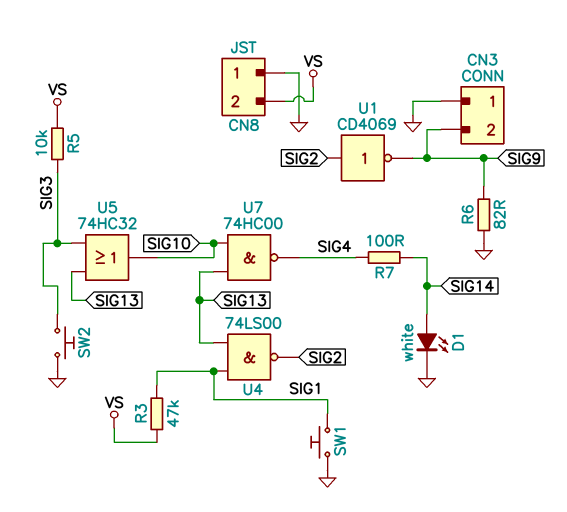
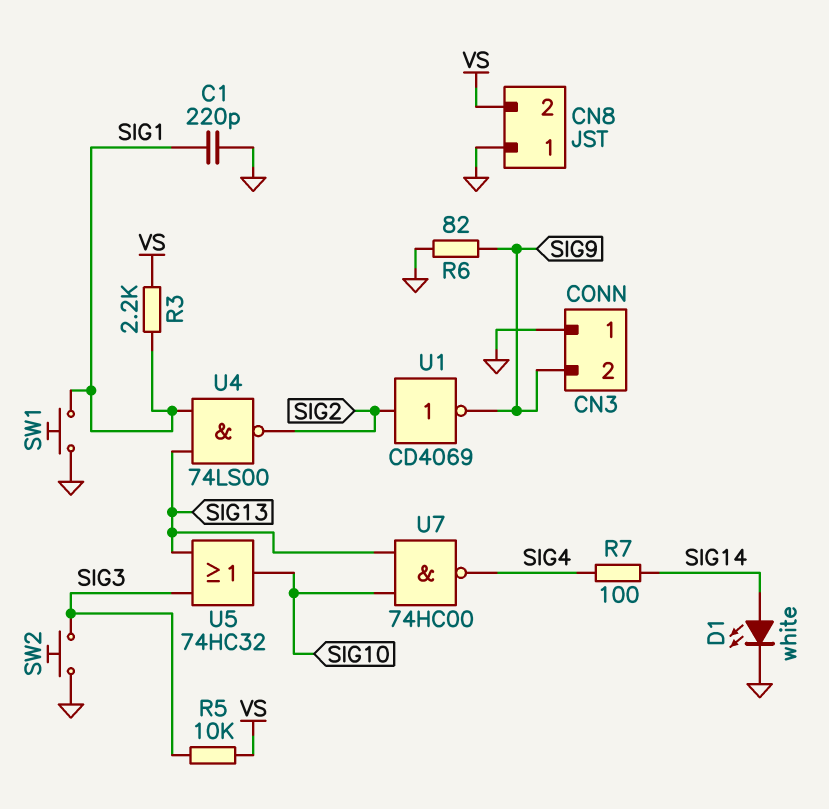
C1: none -> 220pF (GND, SIG1)
R3: 47k (SIG1, VS) -> 2.2k (SIG1, VS)

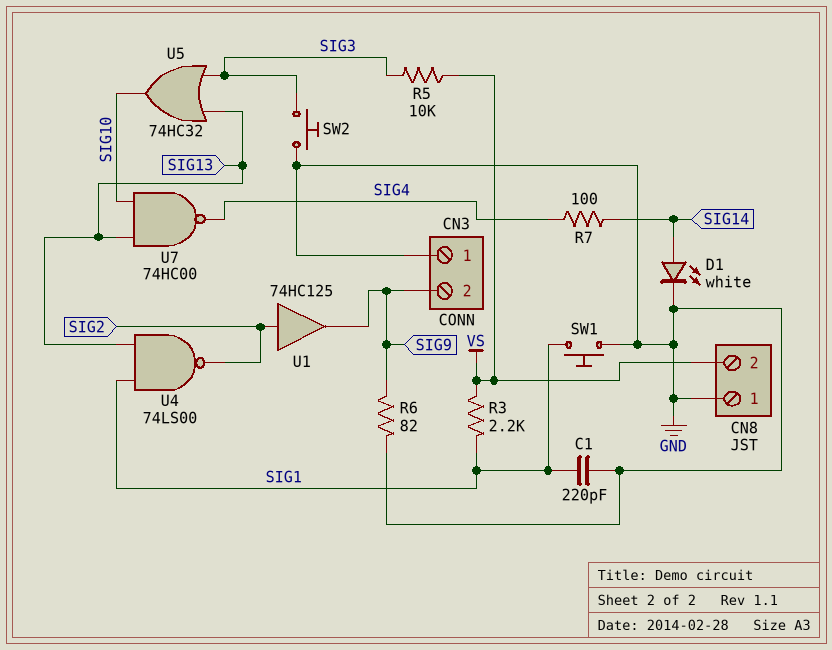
U1: NOT CD4069 (in SIG2, out SIG9) -> buffer 74HC125 (in SIG2, out SIG9)

